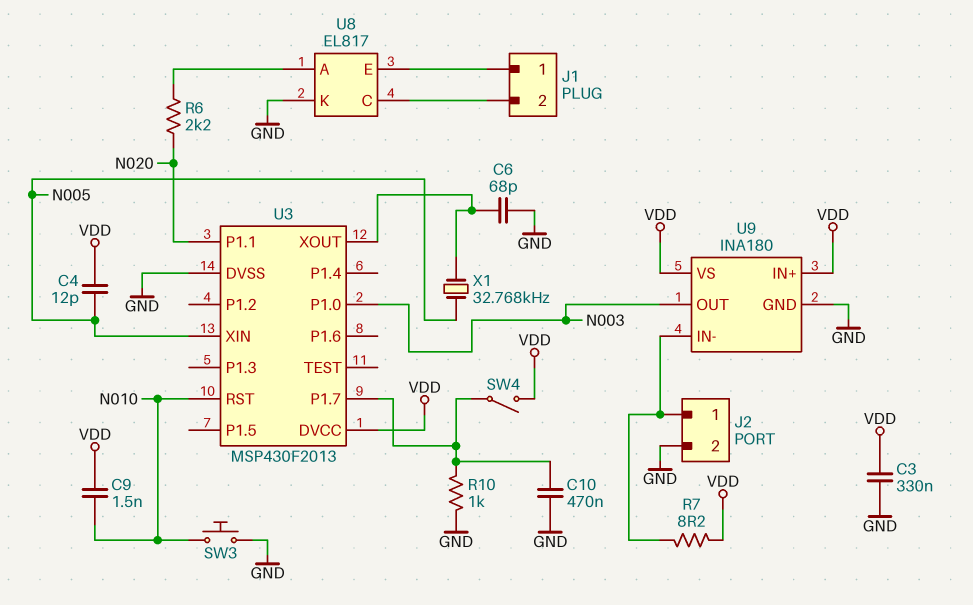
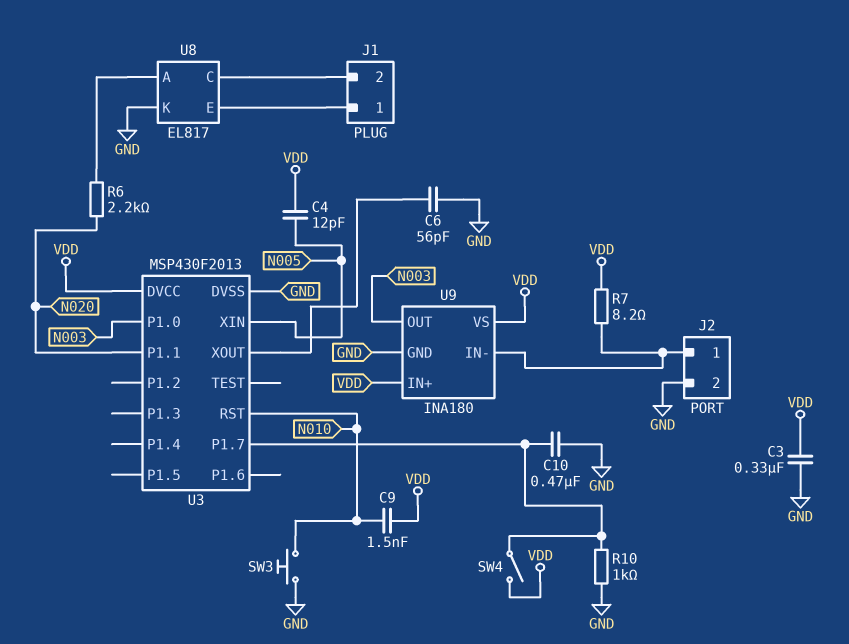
C6: 68pF (GND, U3/XOUT) -> 56pF (GND, U3/XOUT)
X1: 32.768kHz (N005, U3/XOUT) -> none

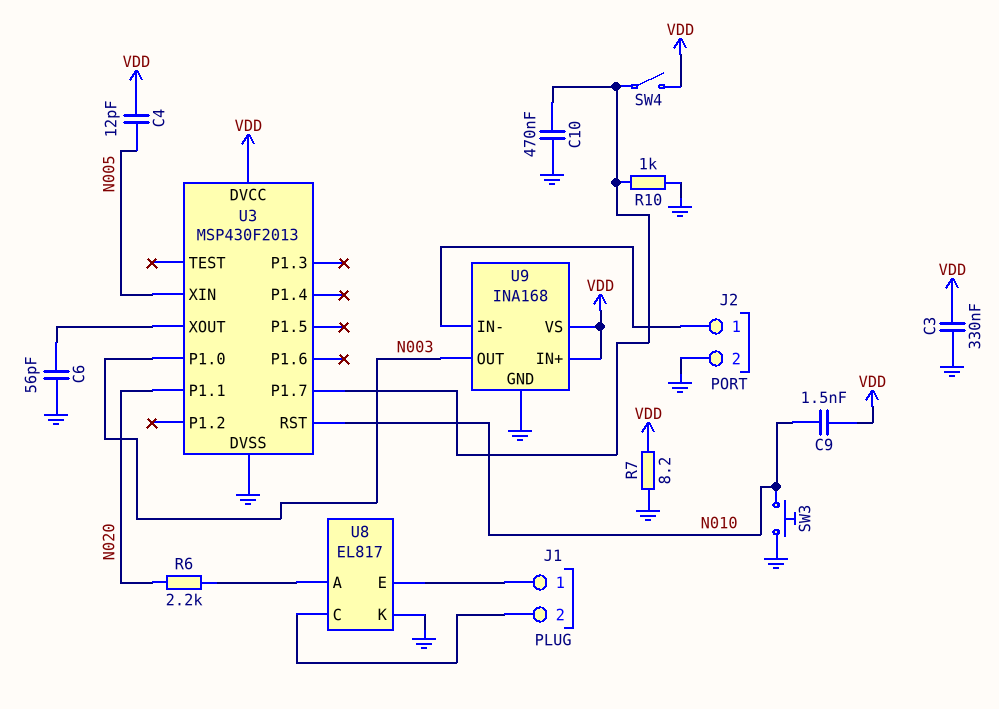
R7: 8.2 (J2/1, VDD) -> 8.2 (GND, VDD)
U9: INA180 -> INA168

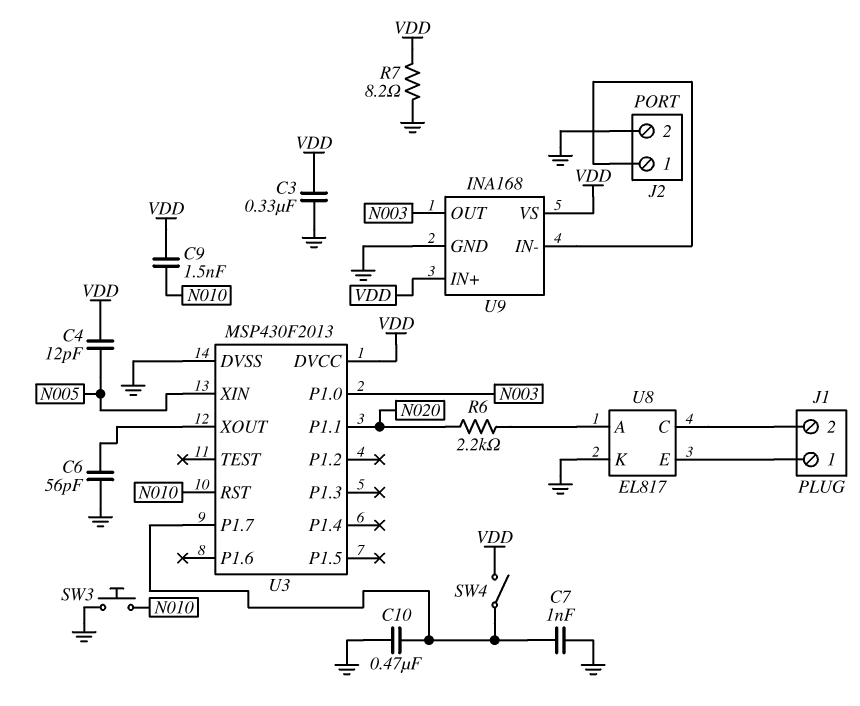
C7: none -> 1nF (GND, U3/P1.7)
R10: 1k (GND, U3/P1.7) -> none

